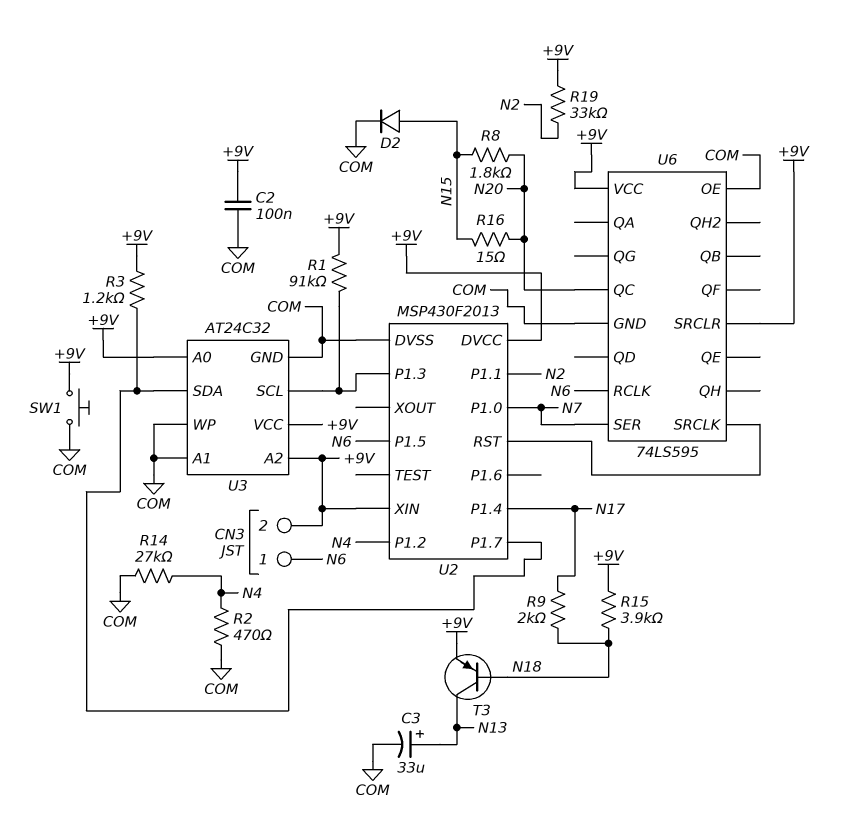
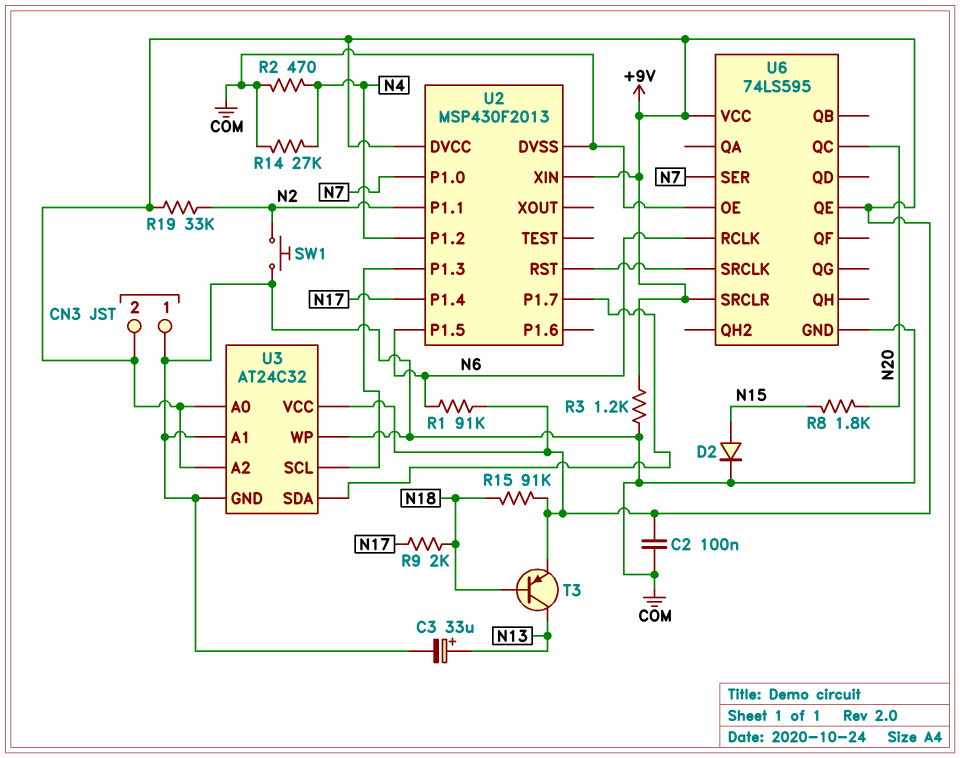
CN3 pin 1: N6 -> COM
R1: 91k (+9V, U2/P1.3) -> 91k (+9V, N6)
R3: 1.2k (+9V, U2/P1.7) -> 1.2k (+9V, COM)
R15: 3.9k (+9V, N18) -> 91k (+9V, N18)
R16: 15 (N15, N20) -> none
SW1: button (+9V, COM) -> button (COM, N2)
U6 pin QE: none -> +9V

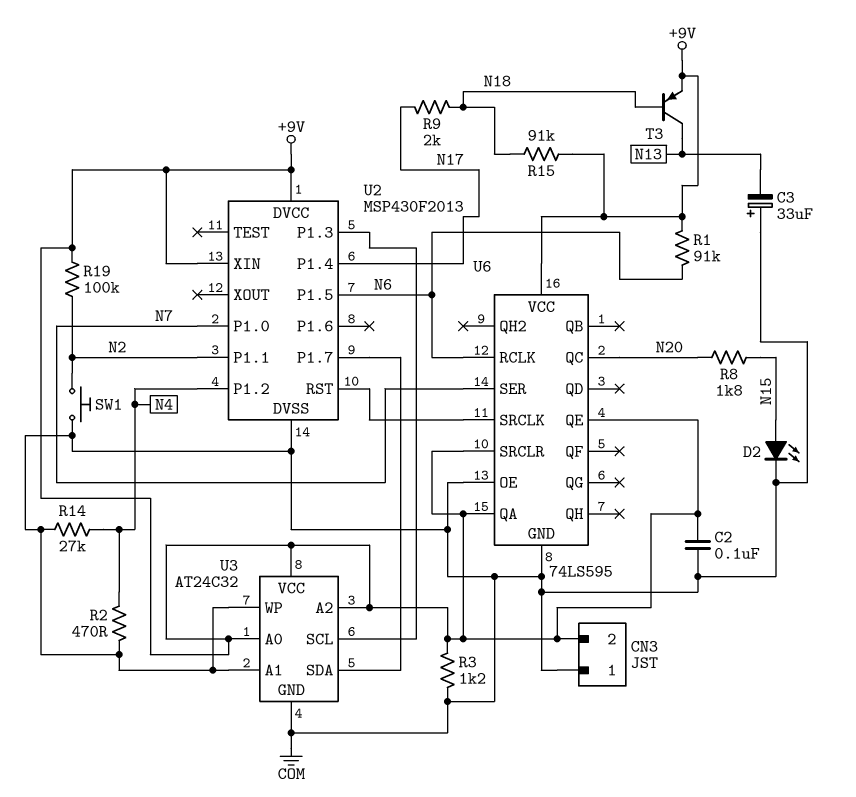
C3: 33uF (plus N13, minus COM) -> 33uF (plus COM, minus N13)
D2: diode (A N15, K COM) -> LED (A N15, K COM)
R19: 33k (+9V, N2) -> 100k (+9V, N2)
U6 pin QA: none -> +9V

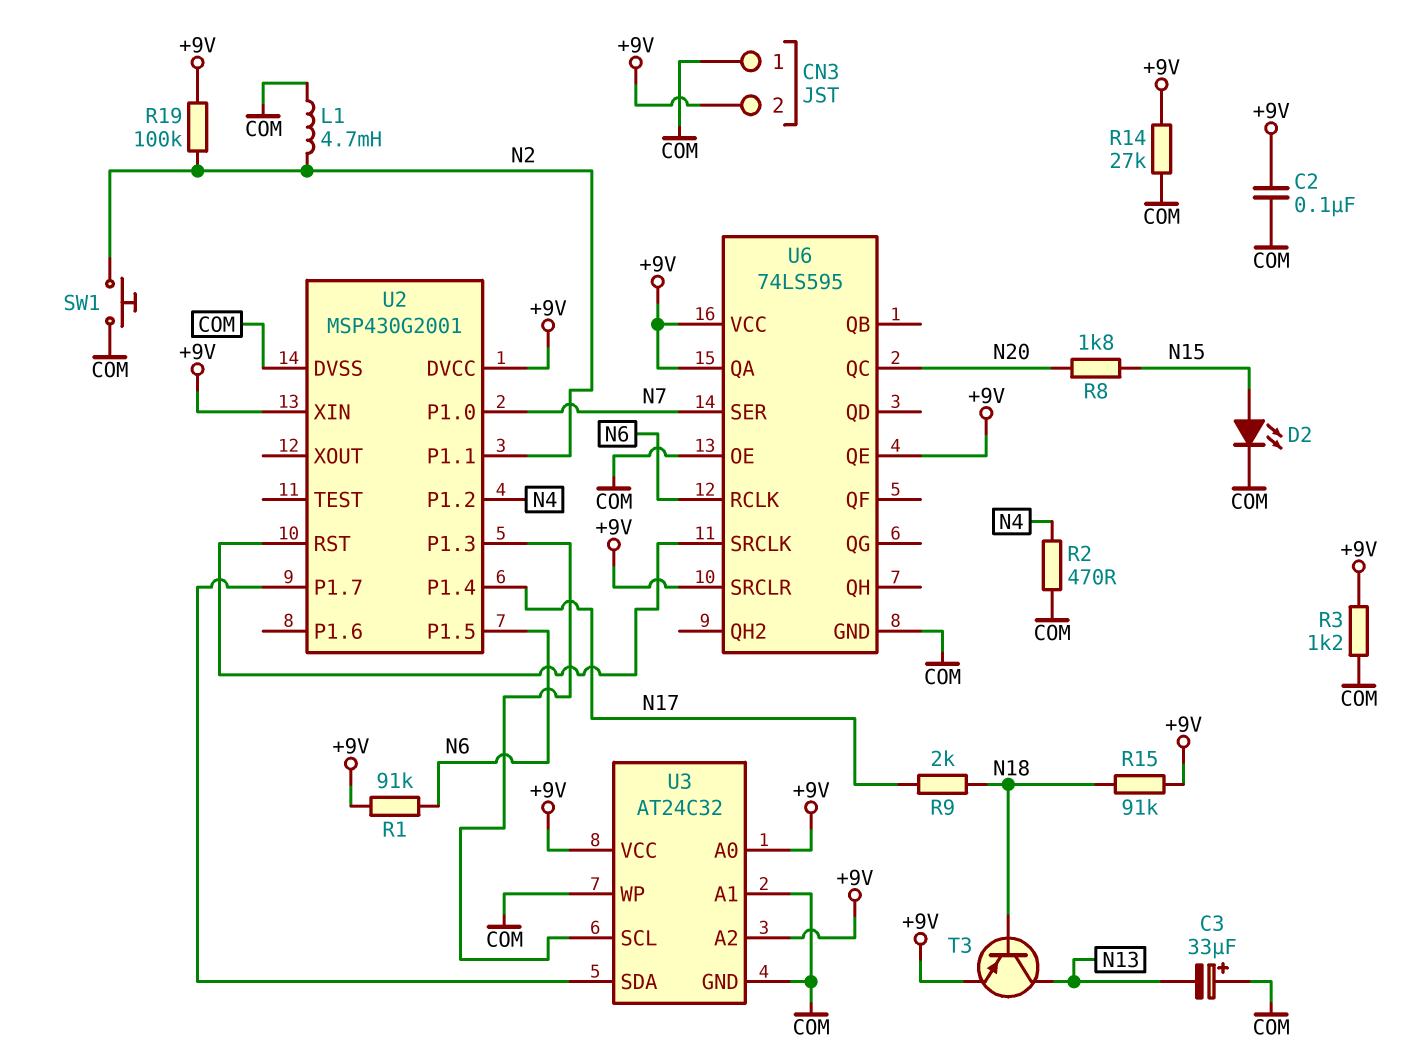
L1: none -> 4.7mH (COM, N2)
R14: 27k (COM, N4) -> 27k (+9V, COM)
U2: MSP430F2013 -> MSP430G2001

